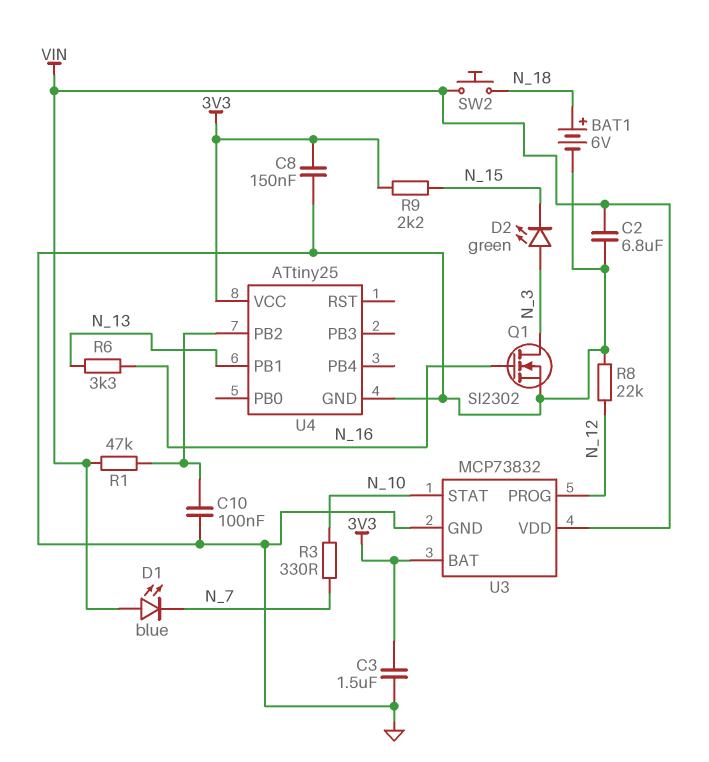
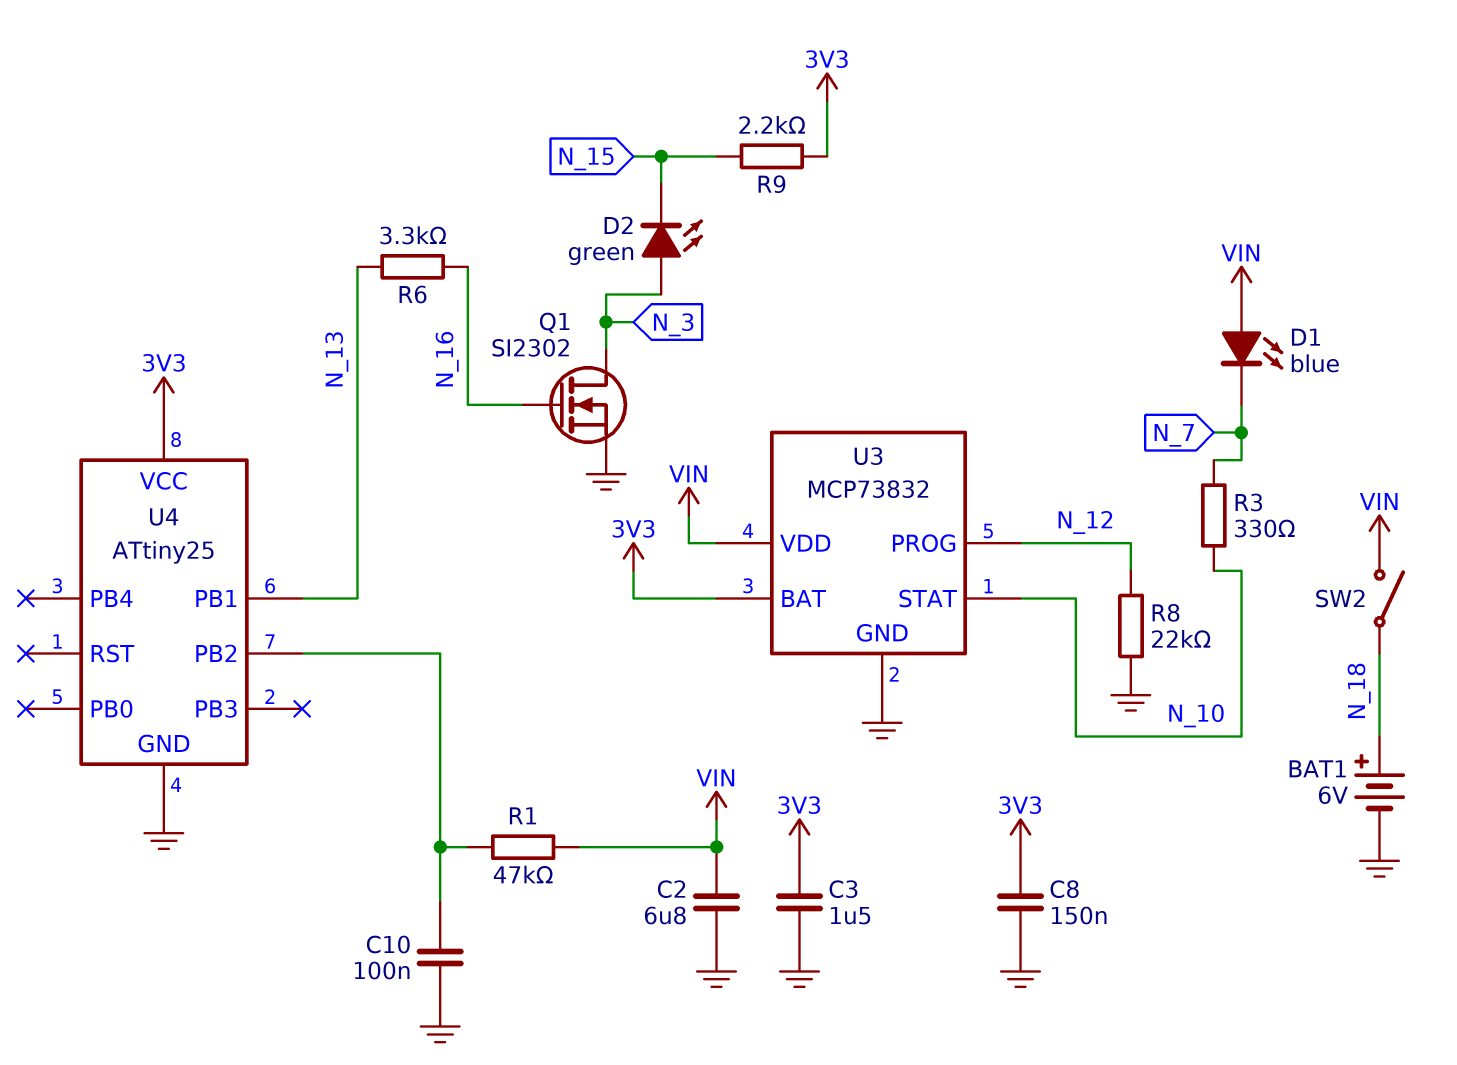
SW2: button (N_18, VIN) -> switch (N_18, VIN)

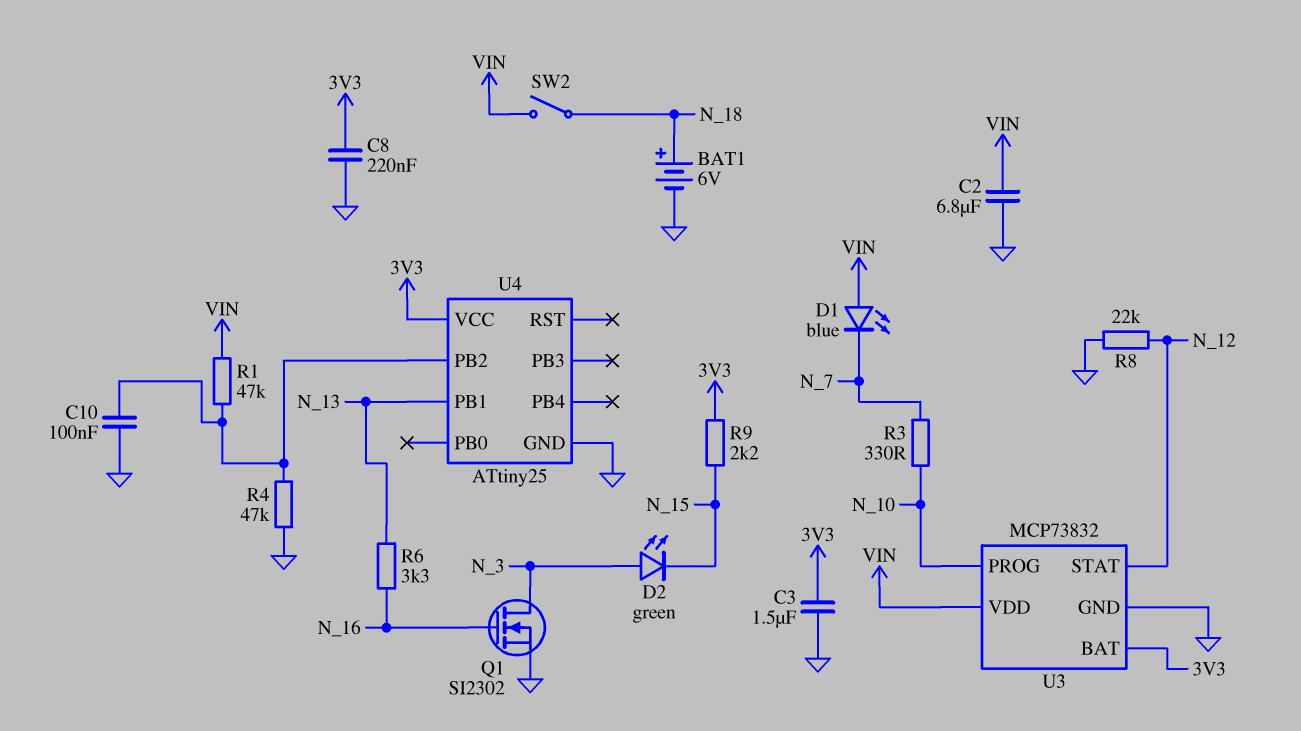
C8: 150nF (3V3, GND) -> 220nF (3V3, GND)
R4: none -> 47k (GND, U4/PB2)
U3 pin PROG: N_12 -> N_10
U3 pin STAT: N_10 -> N_12

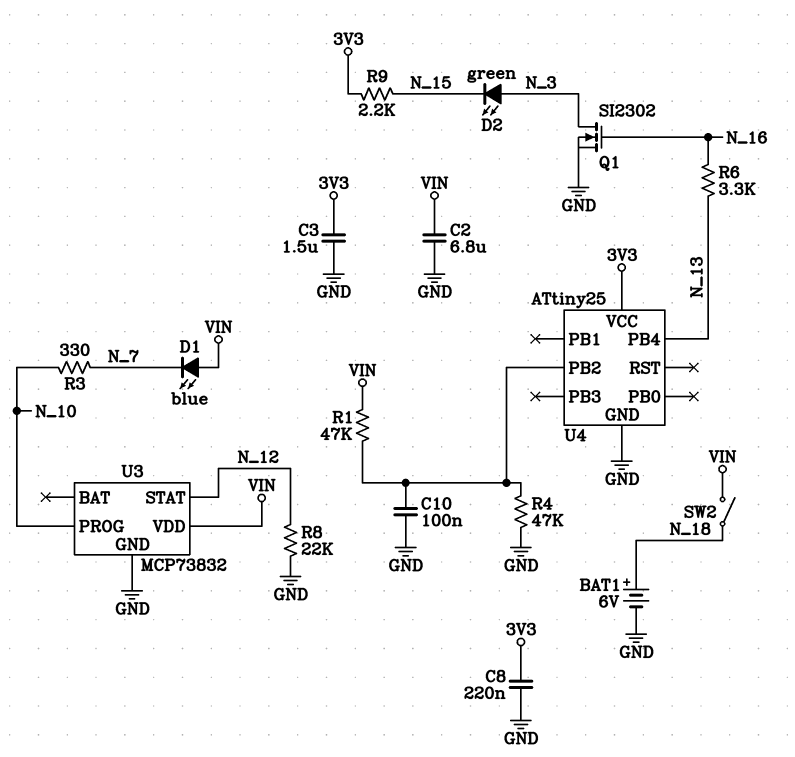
U3 pin BAT: 3V3 -> none
U4 pin PB1: N_13 -> none
U4 pin PB4: none -> N_13

